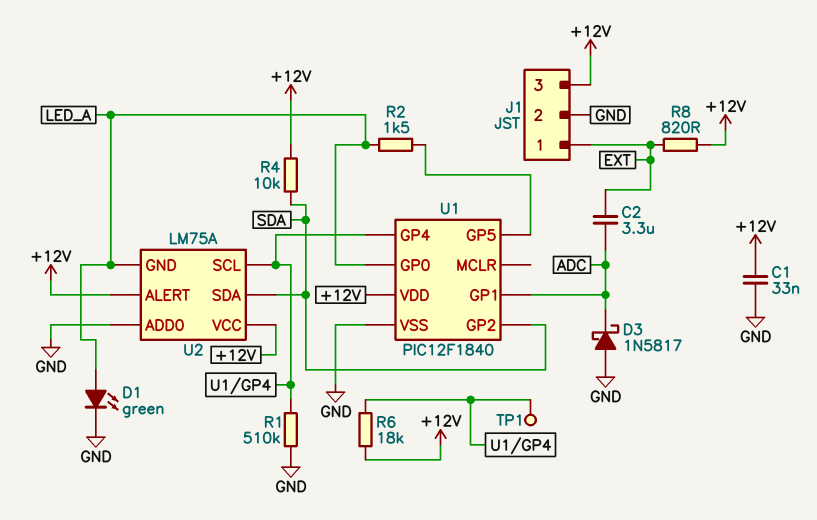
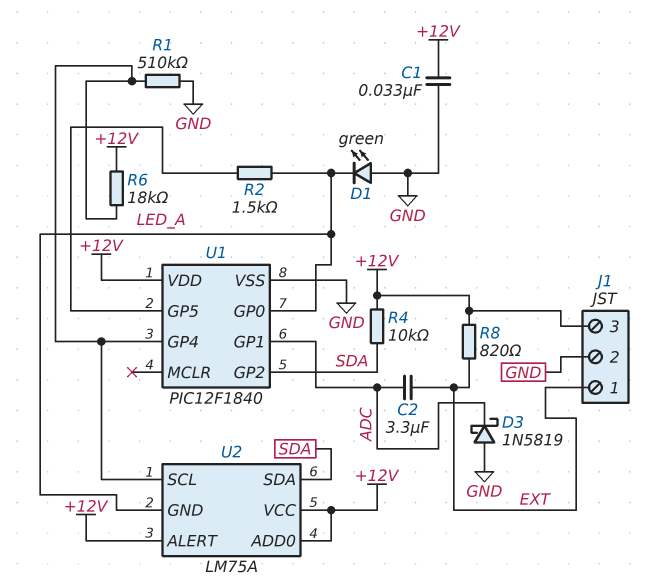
D1: LED green (A LED_A, K GND) -> LED green (A GND, K LED_A)
D3: schottky 1N5817 (A GND, K ADC) -> schottky 1N5819 (A GND, K ADC)
TP1: test point (U1/GP4) -> none
U2 pin ADD0: GND -> +12V

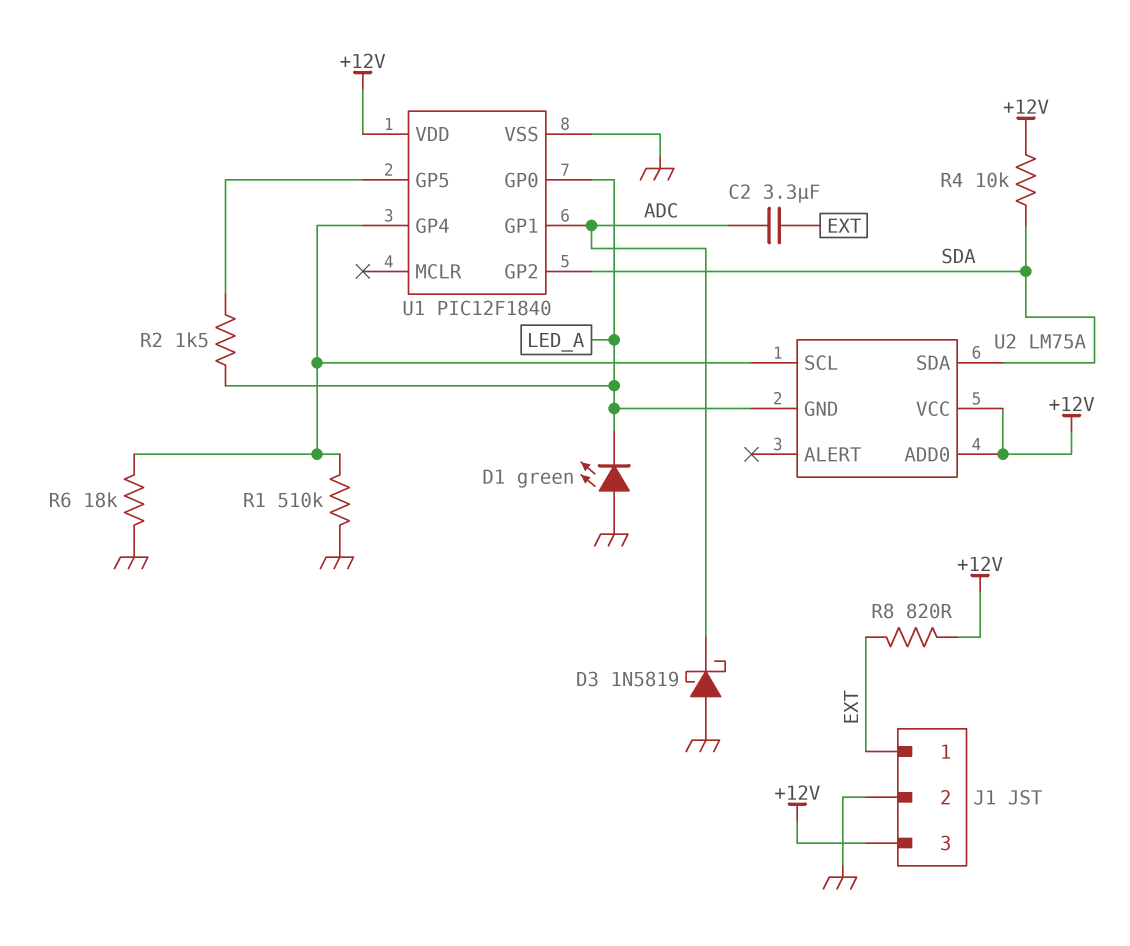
C1: 33nF (+12V, GND) -> none
R6: 18k (+12V, U1/GP4) -> 18k (GND, U1/GP4)
U2 pin ALERT: +12V -> none

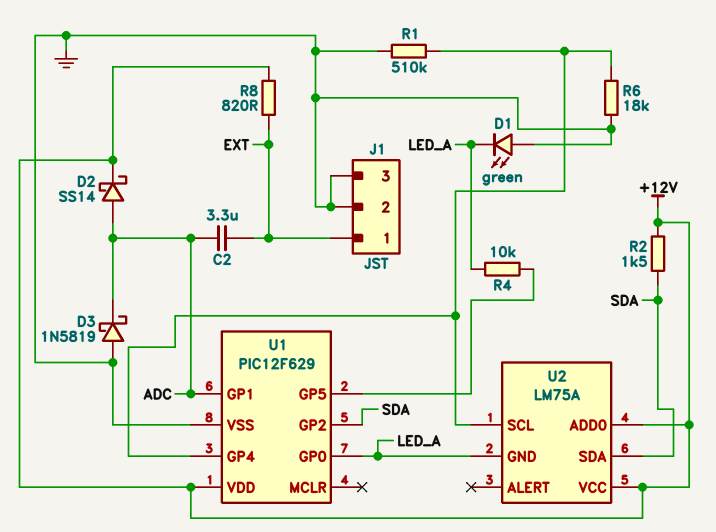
D2: none -> schottky SS14 (A ADC, K +12V)
J1 pin 3: +12V -> GND
R2: 1.5k (LED_A, U1/GP5) -> 1.5k (+12V, SDA)
R4: 10k (+12V, SDA) -> 10k (LED_A, U1/GP5)
U1: PIC12F1840 -> PIC12F629

